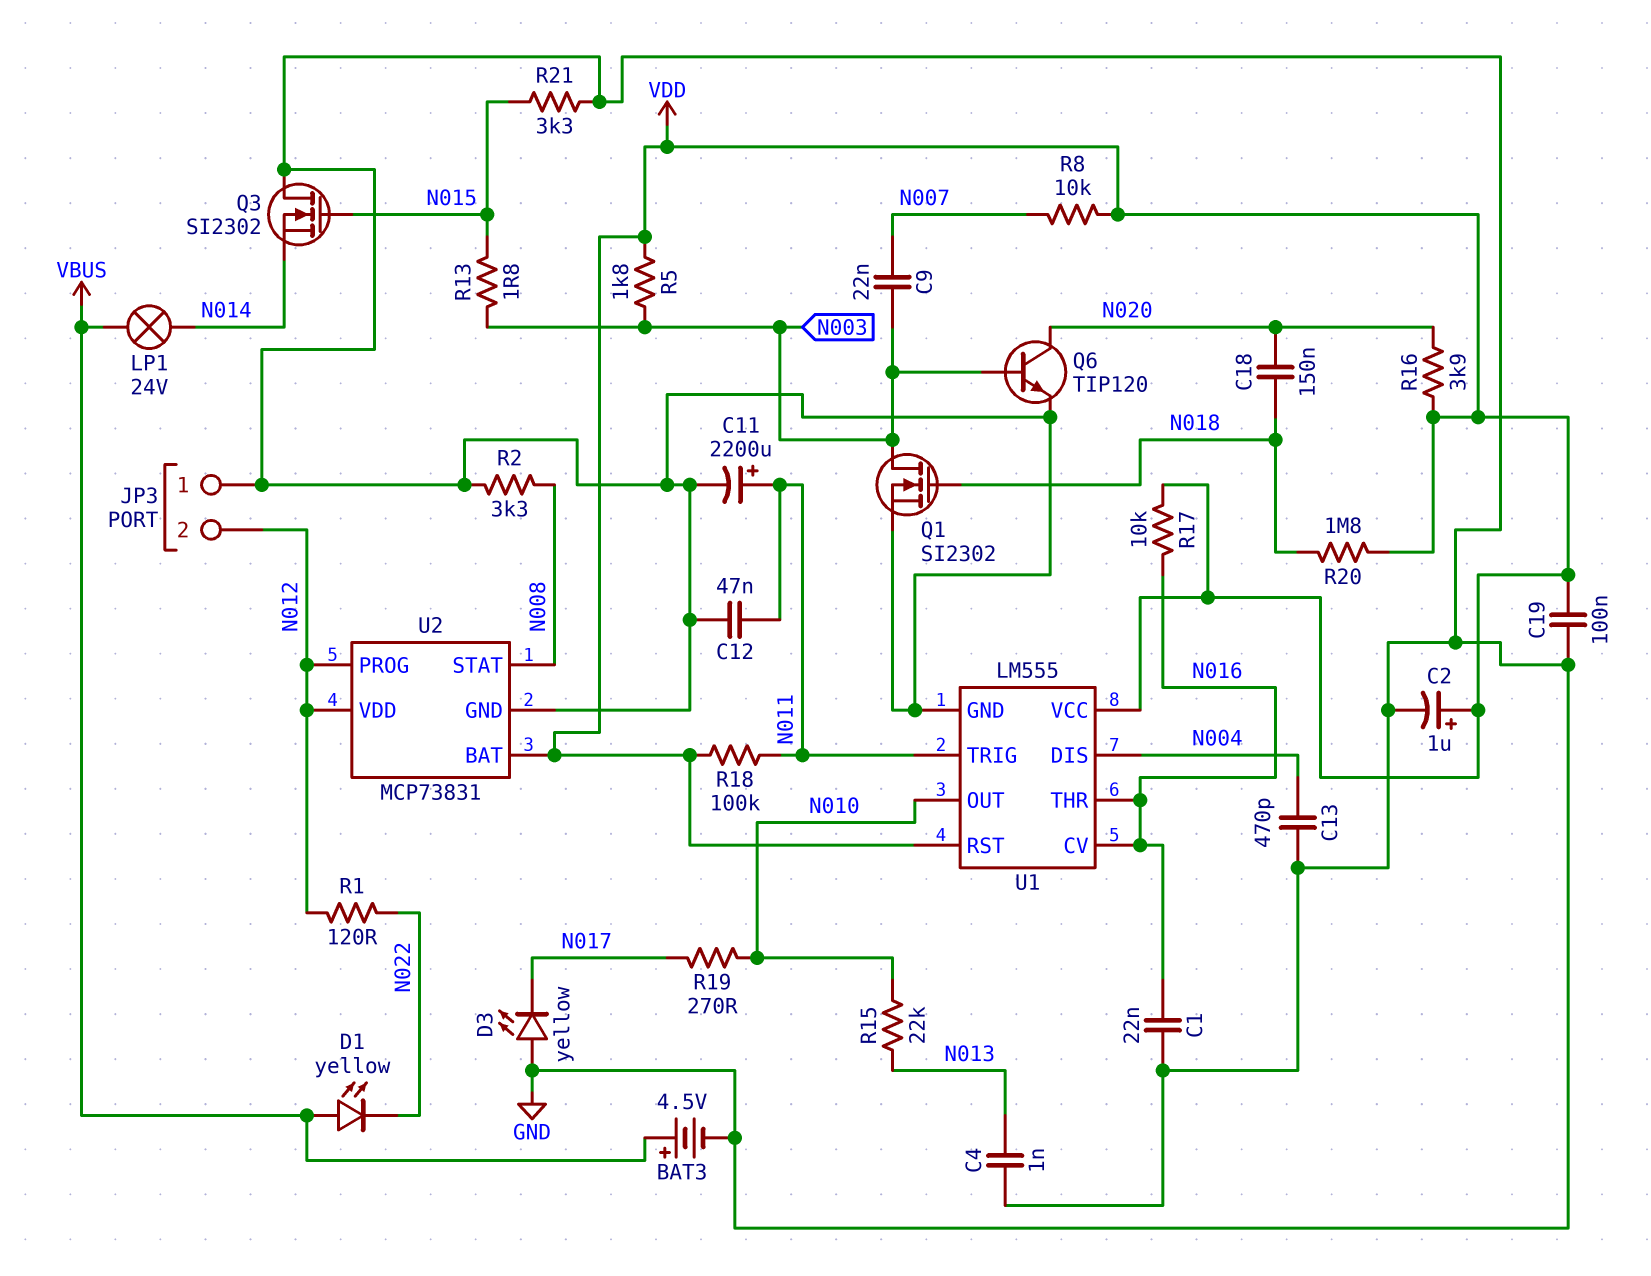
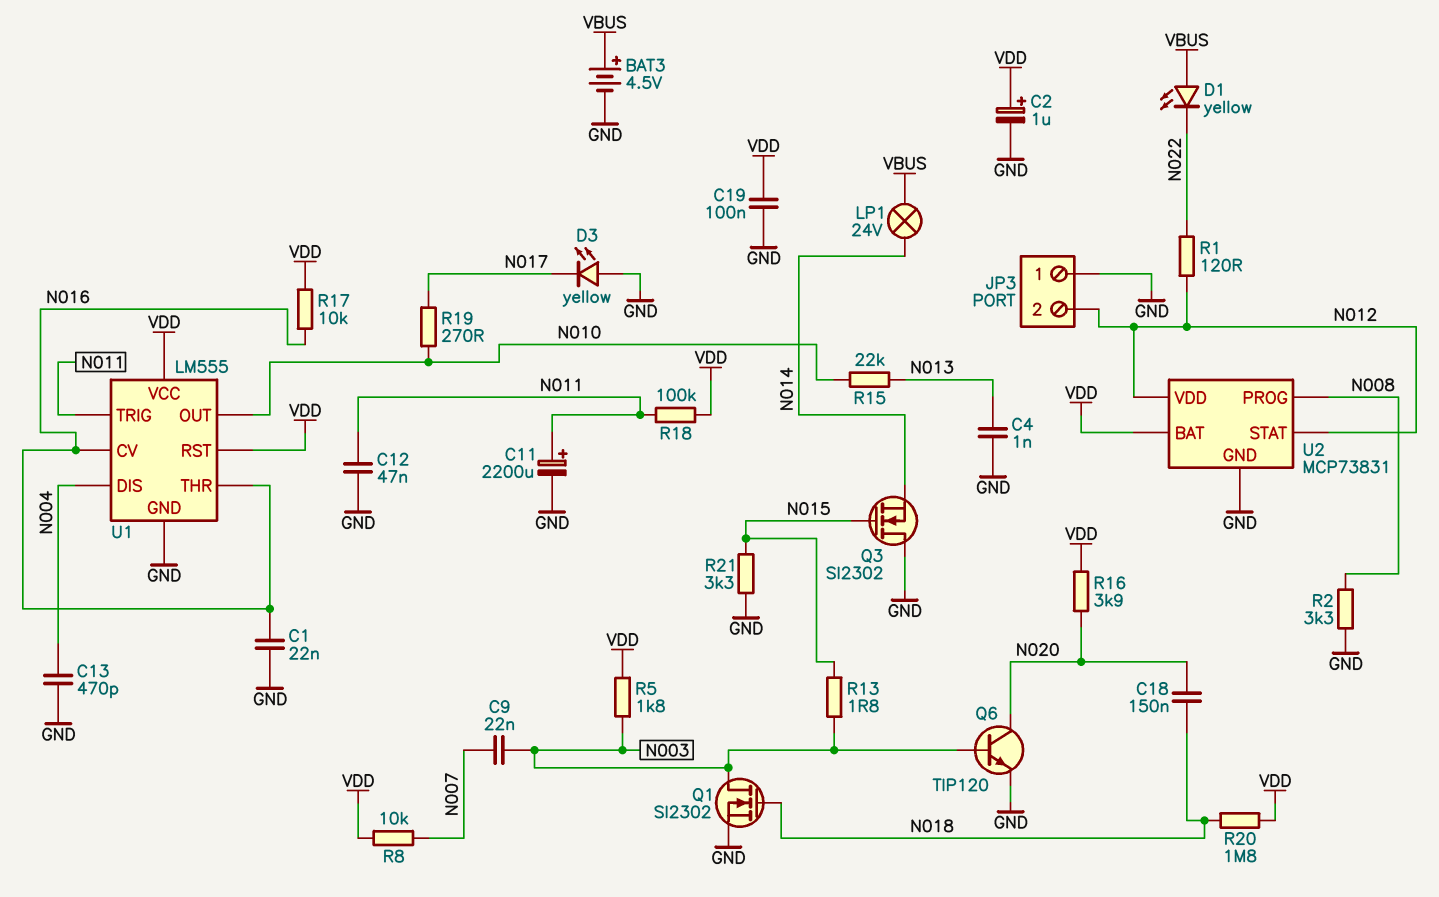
U2 pin PROG: N012 -> N008
U2 pin STAT: N008 -> N012

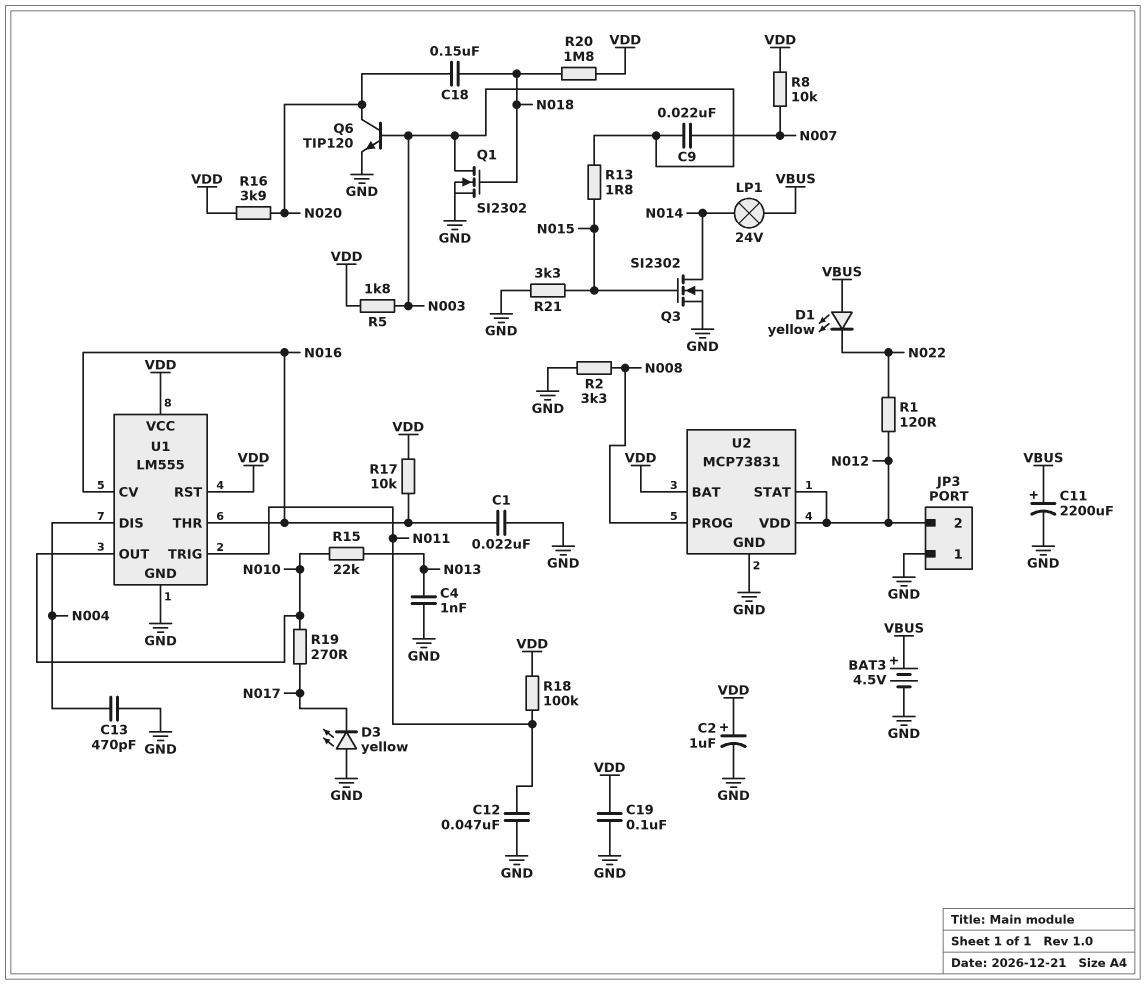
C11: 2200uF (plus N011, minus GND) -> 2200uF (plus VBUS, minus GND)
Q3: NMOS SI2302 (G N015, D GND, S N014) -> NMOS SI2302 (G N015, D N014, S GND)

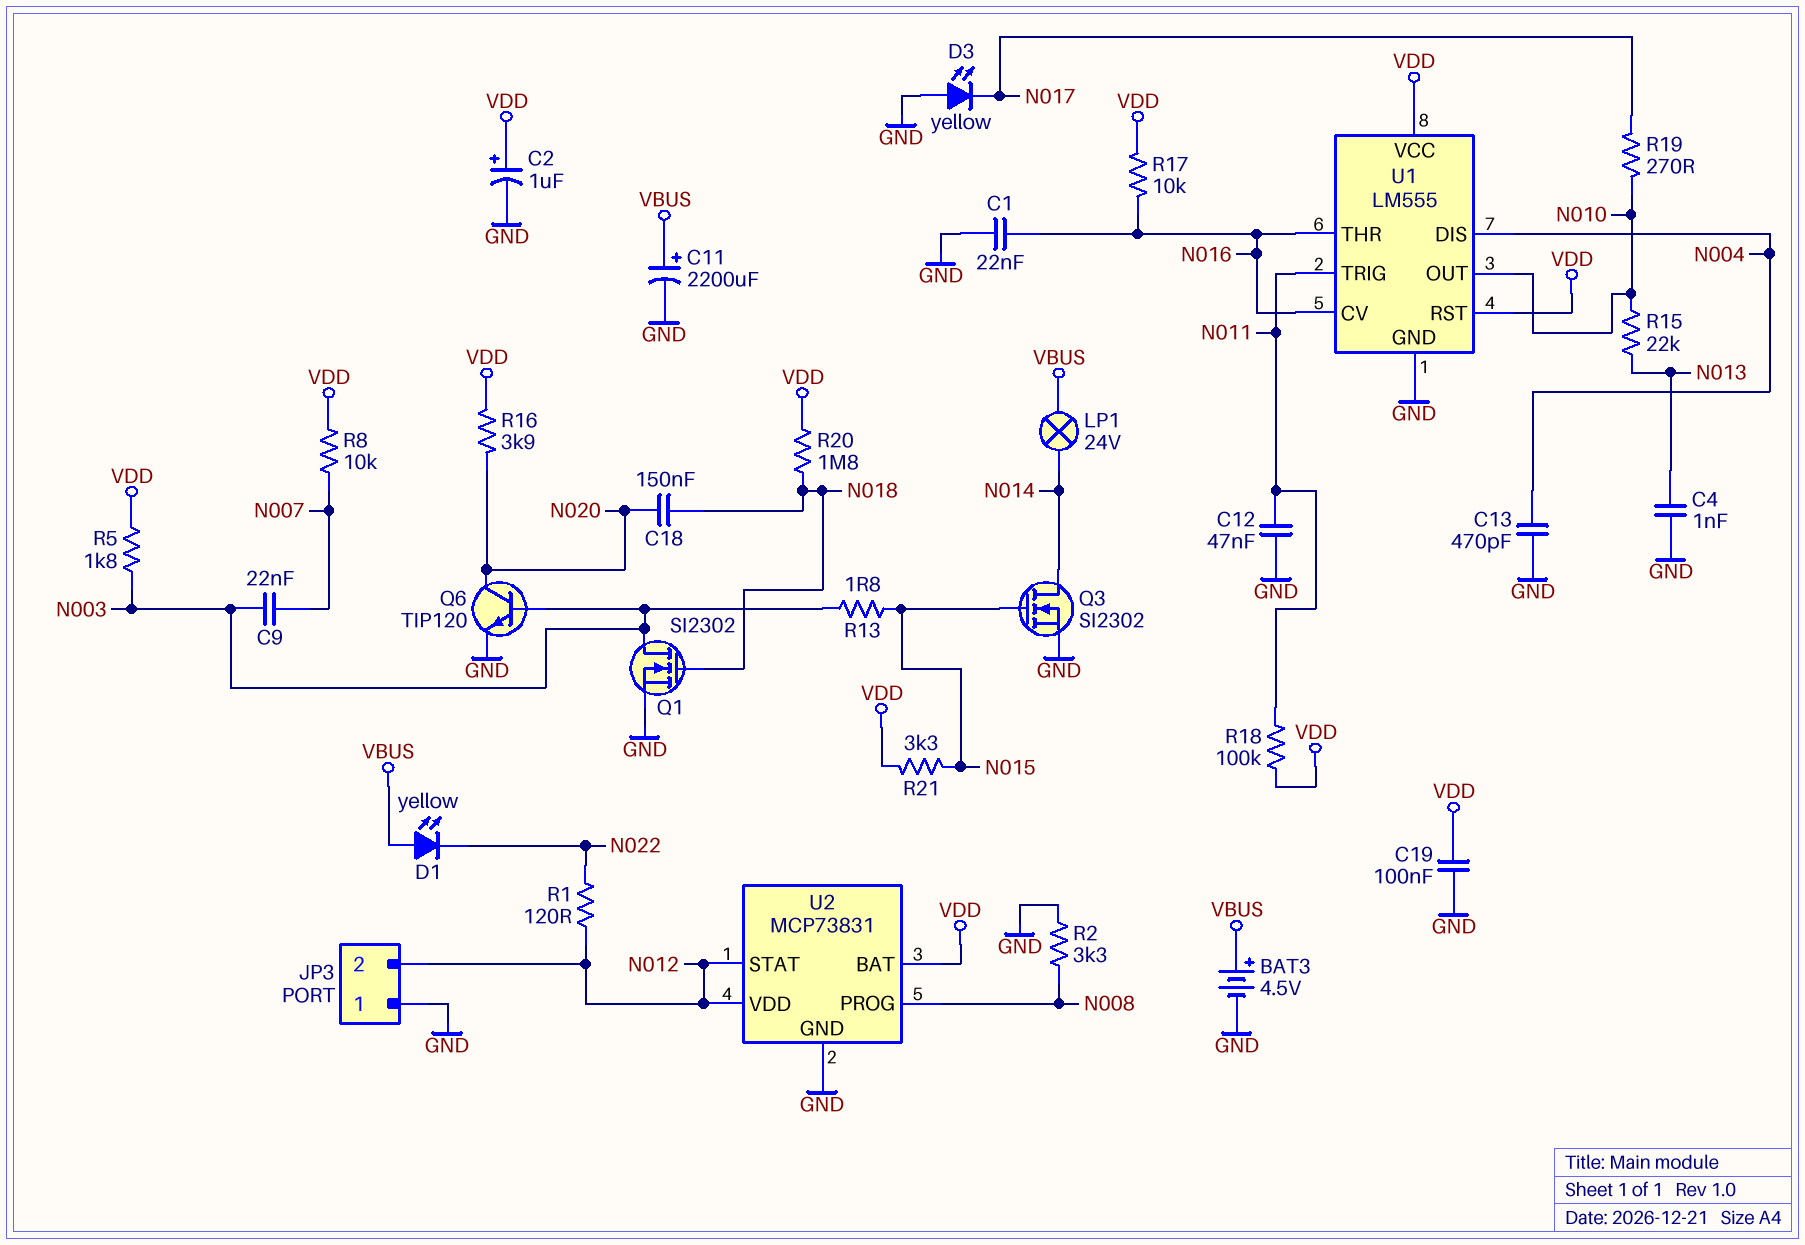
R21: 3.3k (GND, N015) -> 3.3k (N015, VDD)

